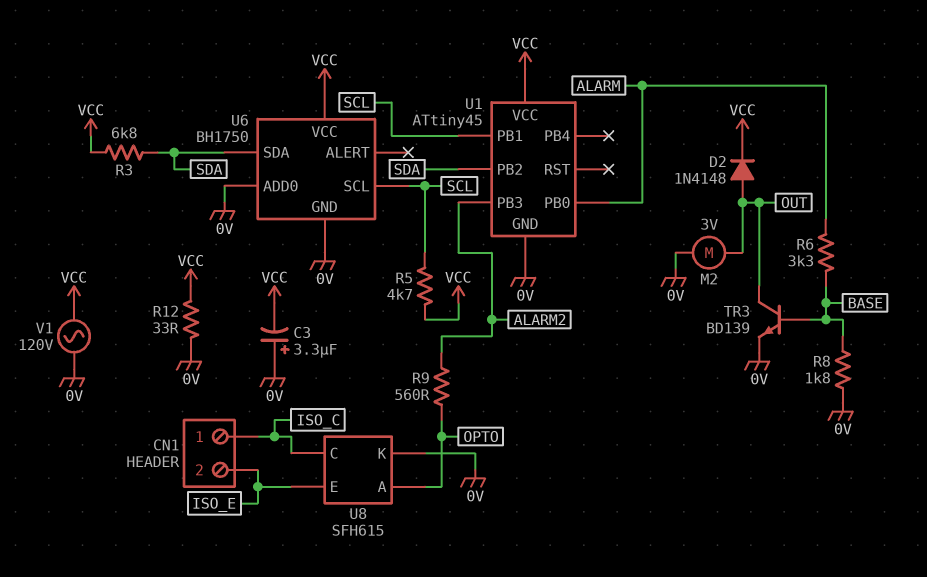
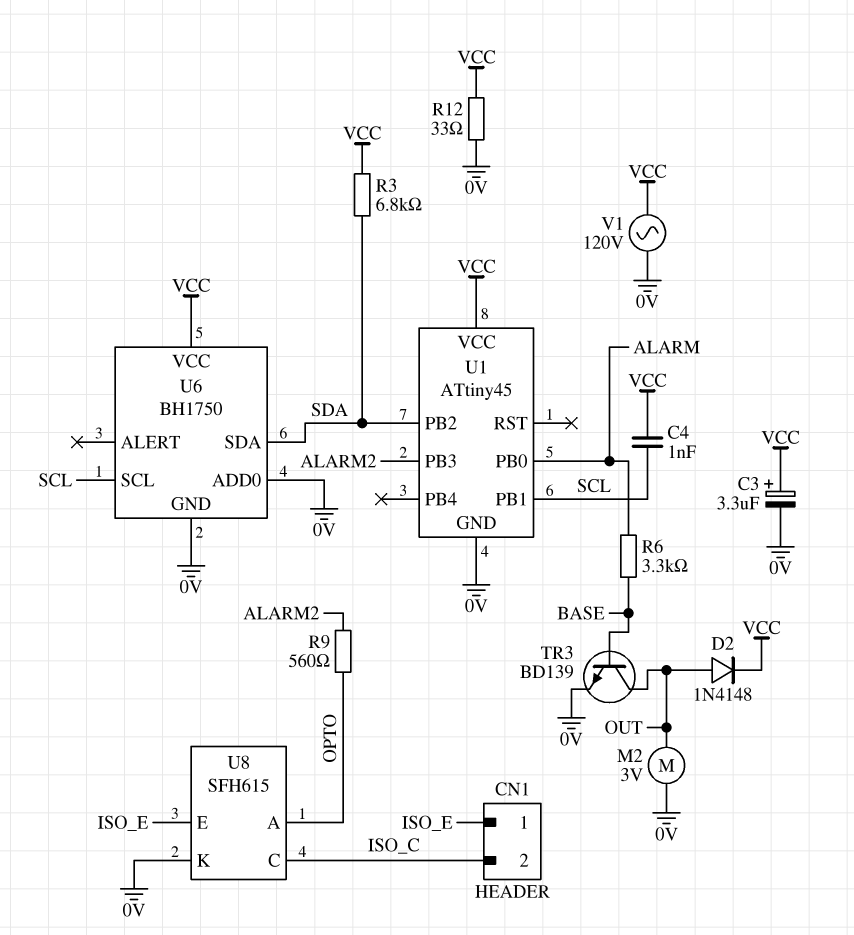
C3: 3.3uF (plus 0V, minus VCC) -> 3.3uF (plus VCC, minus 0V)
C4: none -> 1nF (SCL, VCC)
CN1 pin 1: ISO_C -> ISO_E
CN1 pin 2: ISO_E -> ISO_C
R5: 4.7k (SCL, VCC) -> none
R8: 1.8k (0V, BASE) -> none

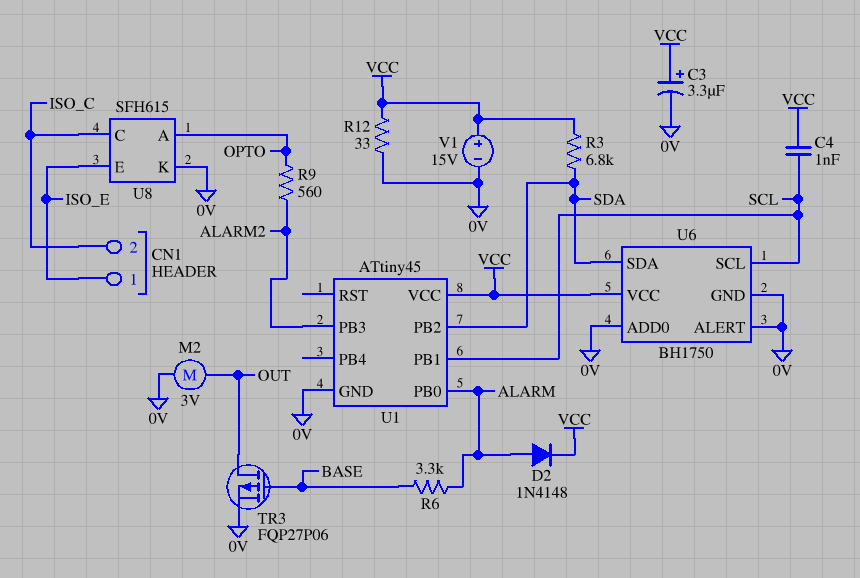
D2: diode 1N4148 (A OUT, K VCC) -> diode 1N4148 (A ALARM, K VCC)
TR3: NPN BD139 (B BASE, C OUT, E 0V) -> PMOS FQP27P06 (G BASE, D OUT, S 0V)
U6 pin ALERT: none -> 0V
V1: AC 120V (0V, VCC) -> 15V (plus VCC, minus 0V)

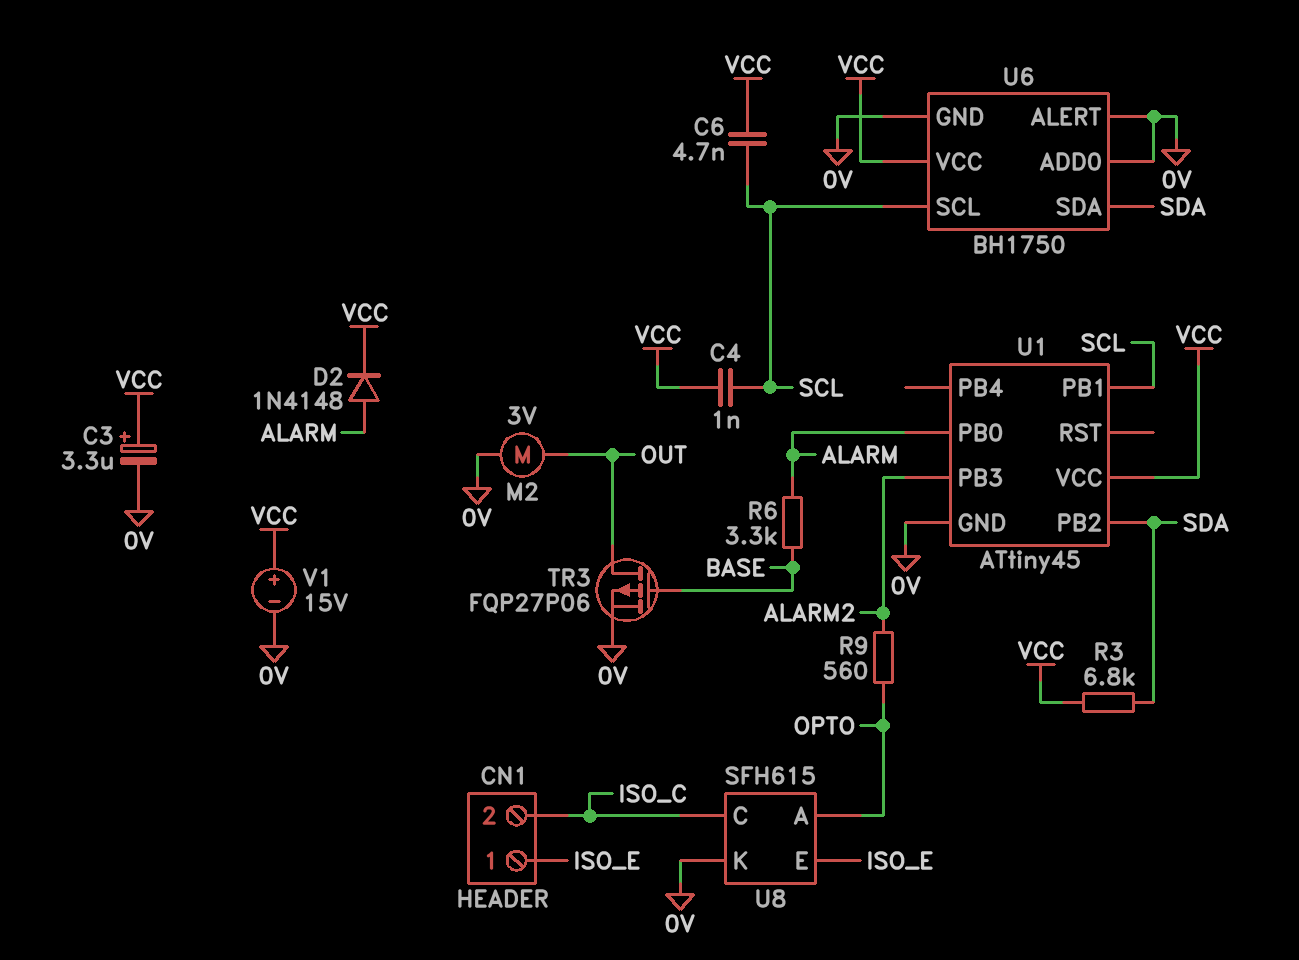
C6: none -> 4.7nF (SCL, VCC)
R12: 33 (0V, VCC) -> none

